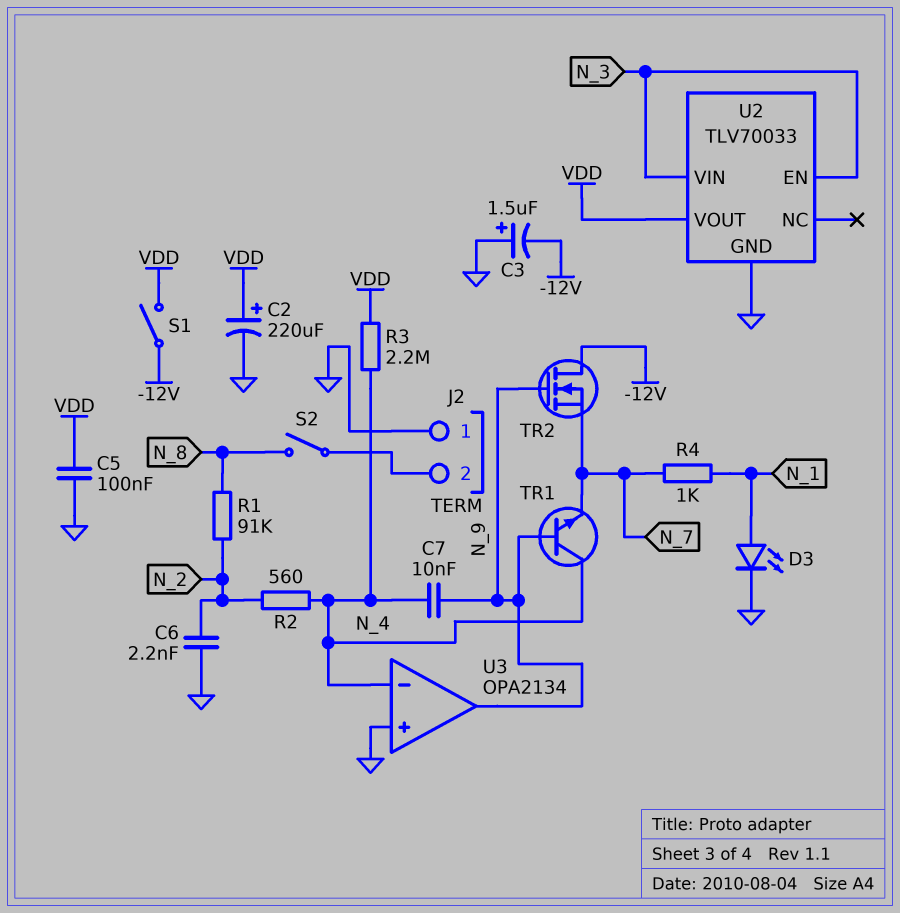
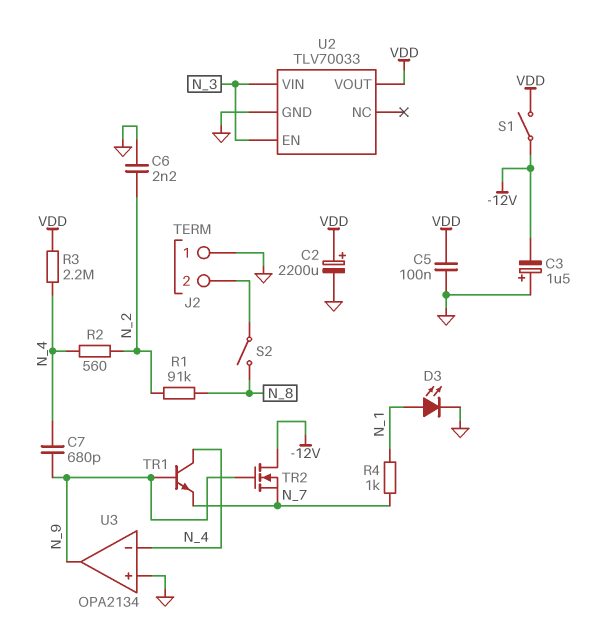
C2: 220uF (plus VDD, minus GND) -> 2200uF (plus VDD, minus GND)
C7: 10nF (N_4, N_9) -> 680pF (N_4, N_9)

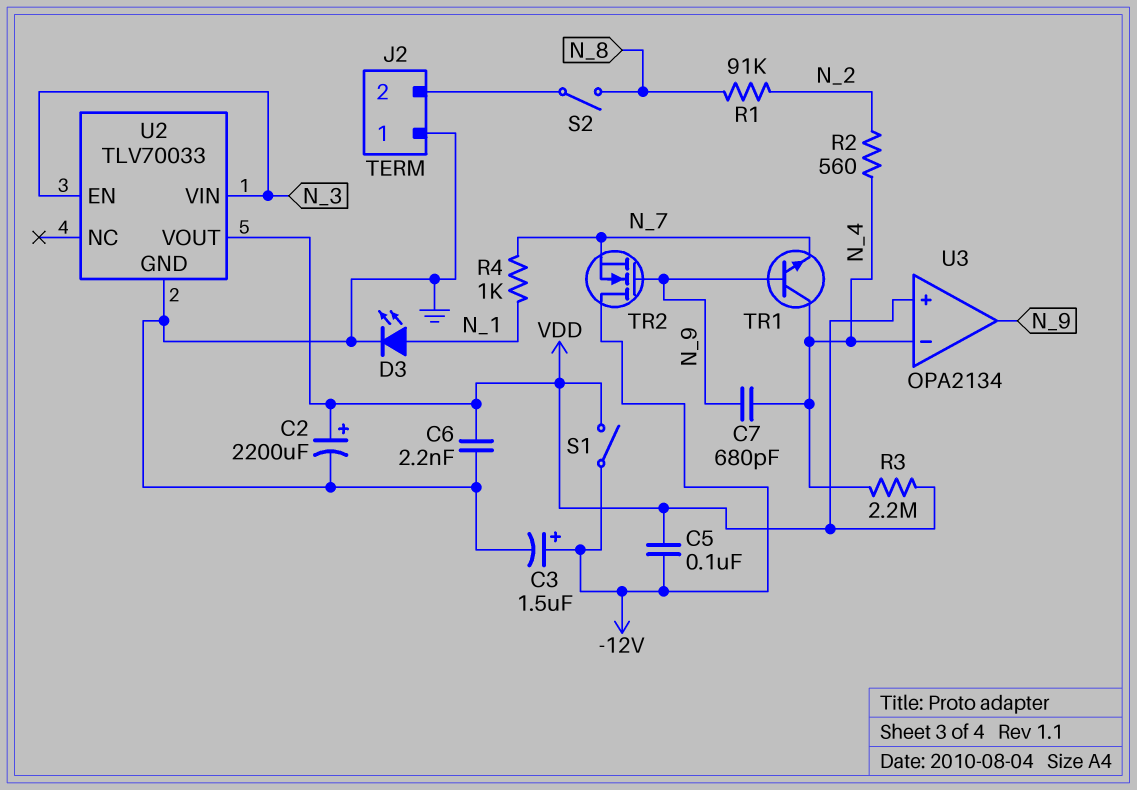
C3: 1.5uF (plus GND, minus -12V) -> 1.5uF (plus -12V, minus GND)
C5: 100nF (GND, VDD) -> 100nF (-12V, VDD)
C6: 2.2nF (GND, N_2) -> 2.2nF (GND, VDD)
U3 pin in+: GND -> VDD

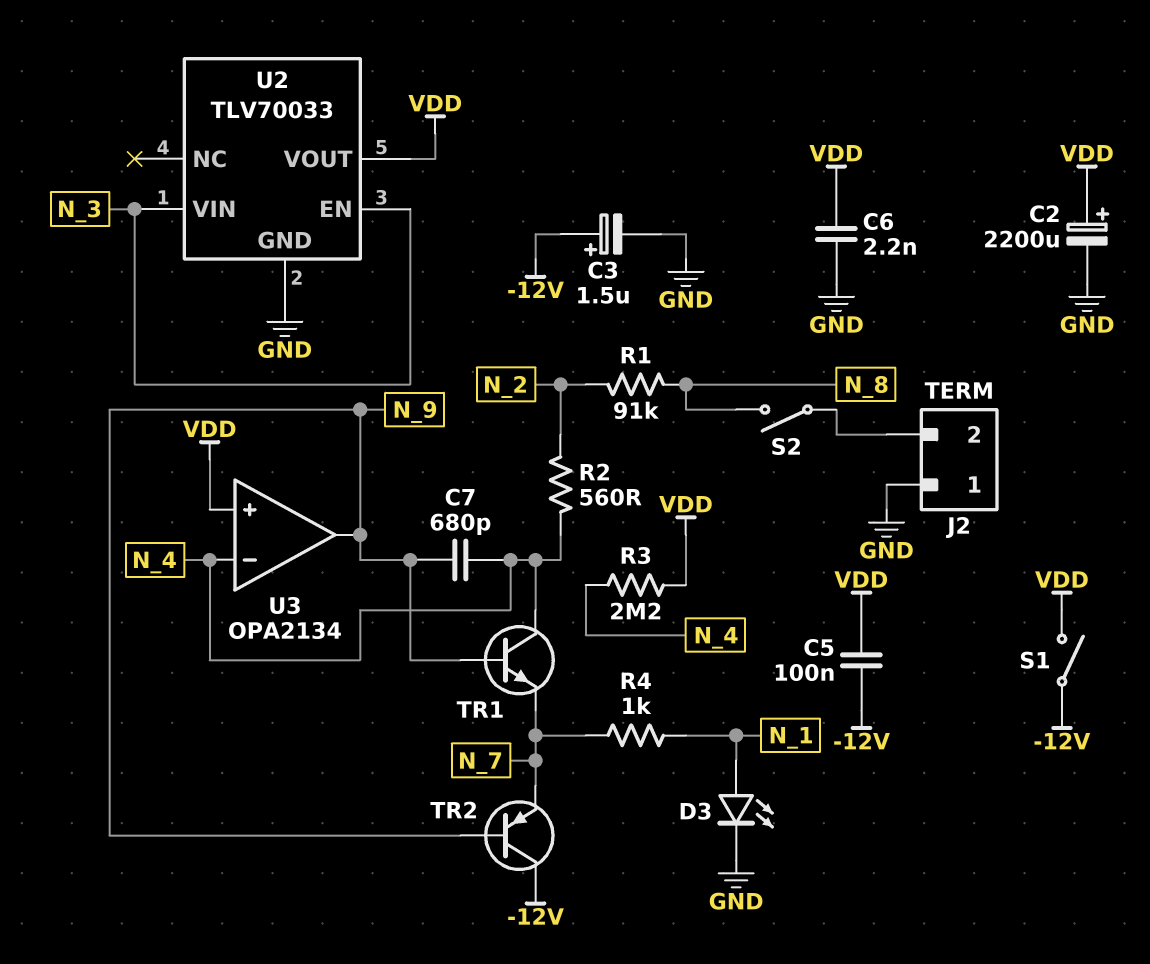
TR2: NMOS (G N_9, D -12V, S N_7) -> PNP (B N_9, C -12V, E N_7)

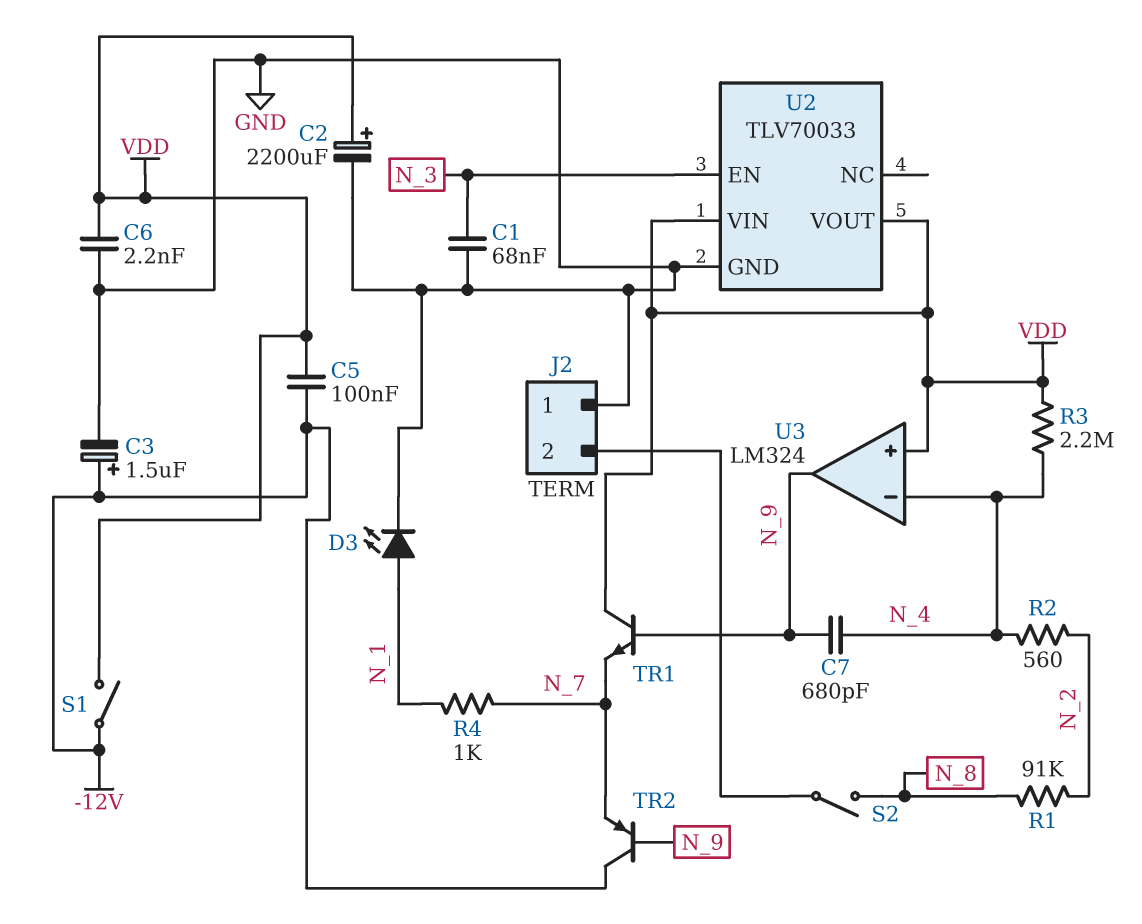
C1: none -> 68nF (GND, N_3)
TR1: NPN (B N_9, C N_4, E N_7) -> NPN (B N_9, C VDD, E N_7)
U2 pin VIN: N_3 -> VDD
U3: OPA2134 -> LM324

